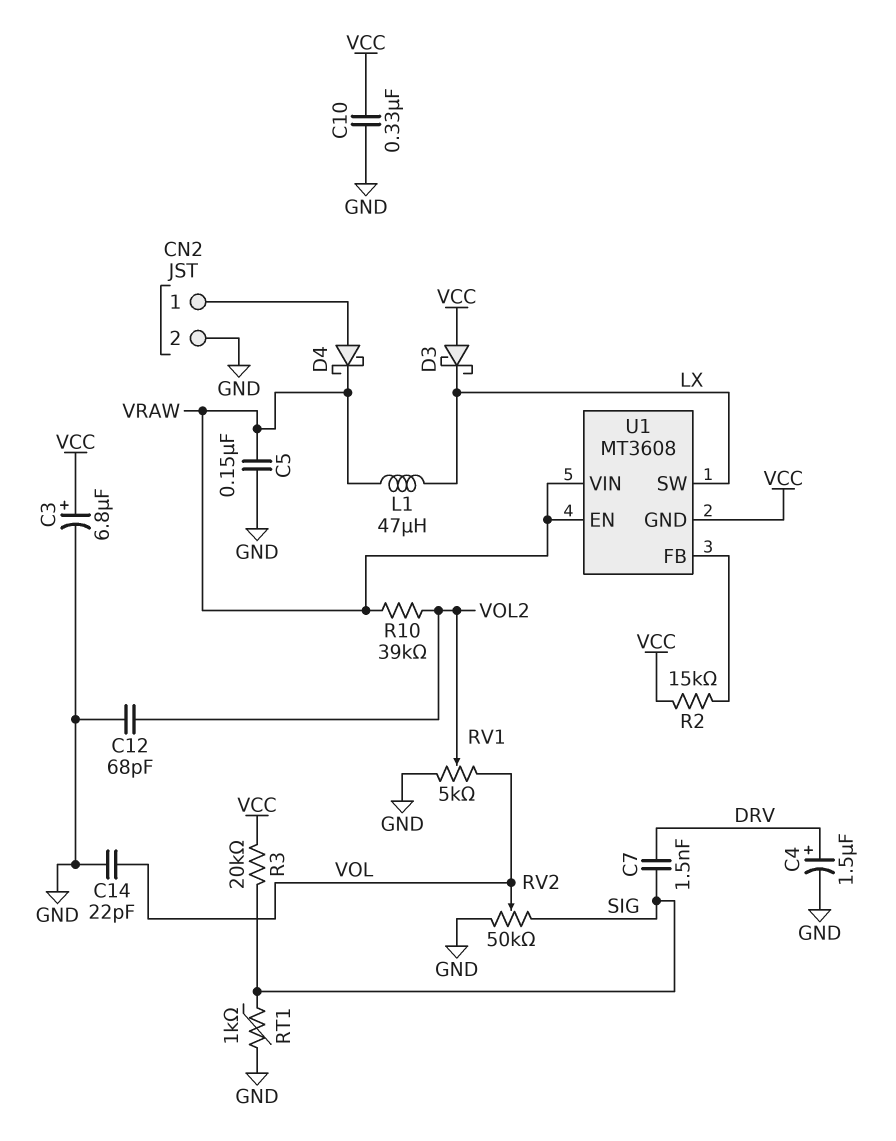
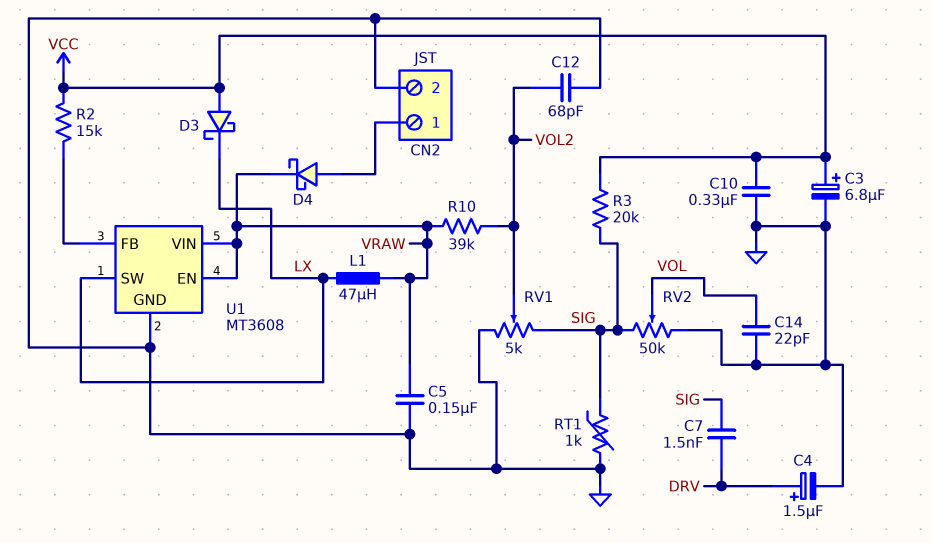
RV1: 5k (GND, VOL, wiper VOL2) -> 5k (GND, SIG, wiper VOL2)
U1 pin GND: VCC -> GND

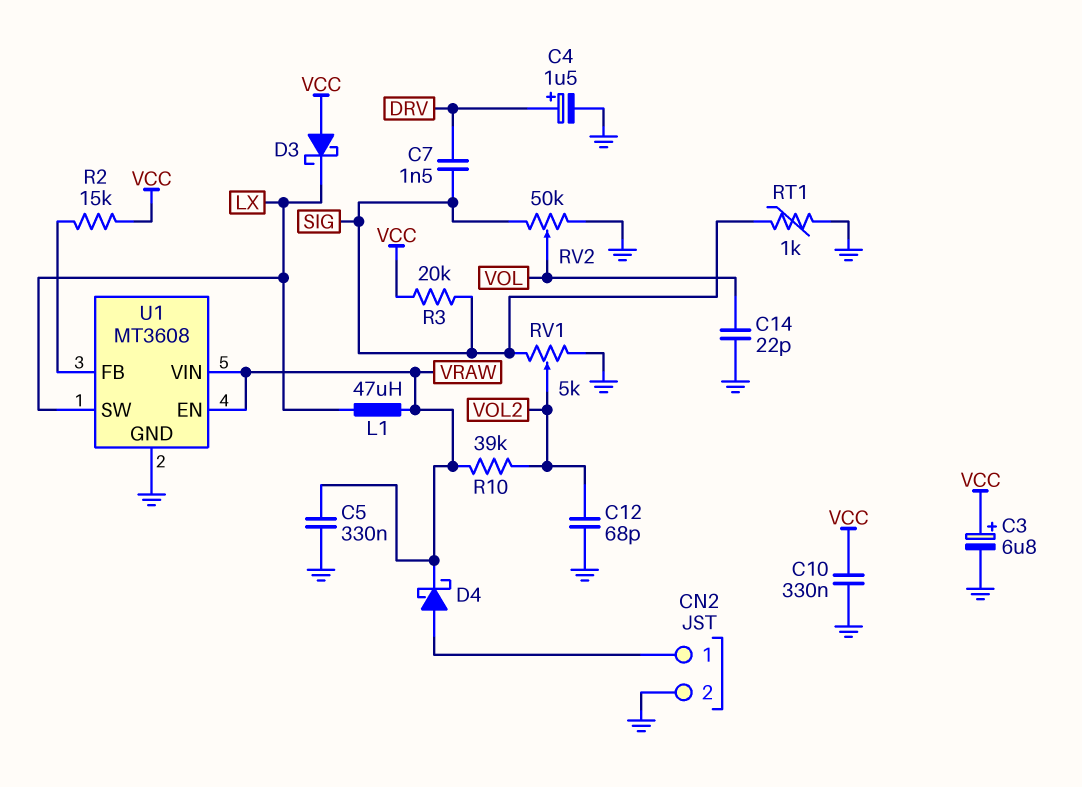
C5: 150nF (GND, VRAW) -> 330nF (GND, VRAW)

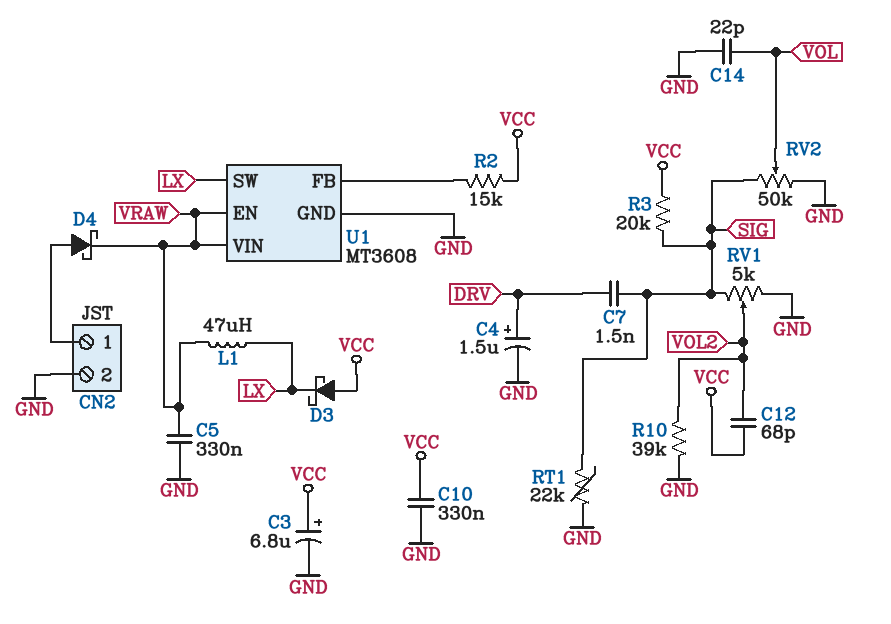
C12: 68pF (GND, VOL2) -> 68pF (VCC, VOL2)
R10: 39k (VOL2, VRAW) -> 39k (GND, VOL2)
RT1: 1k (GND, SIG) -> 22k (GND, SIG)

